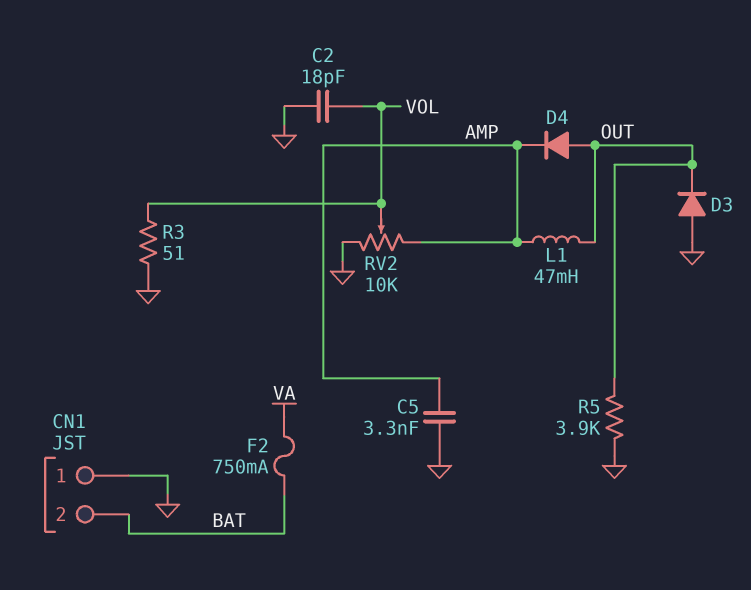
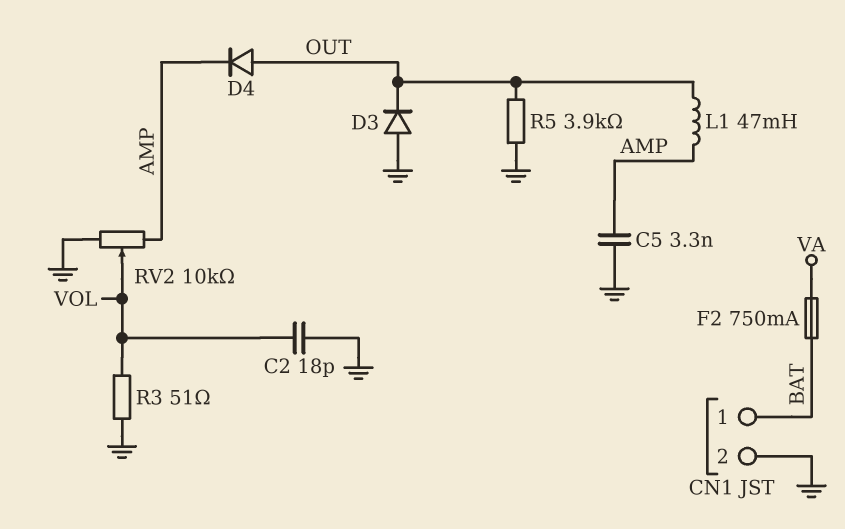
CN1 pin 1: GND -> BAT
CN1 pin 2: BAT -> GND

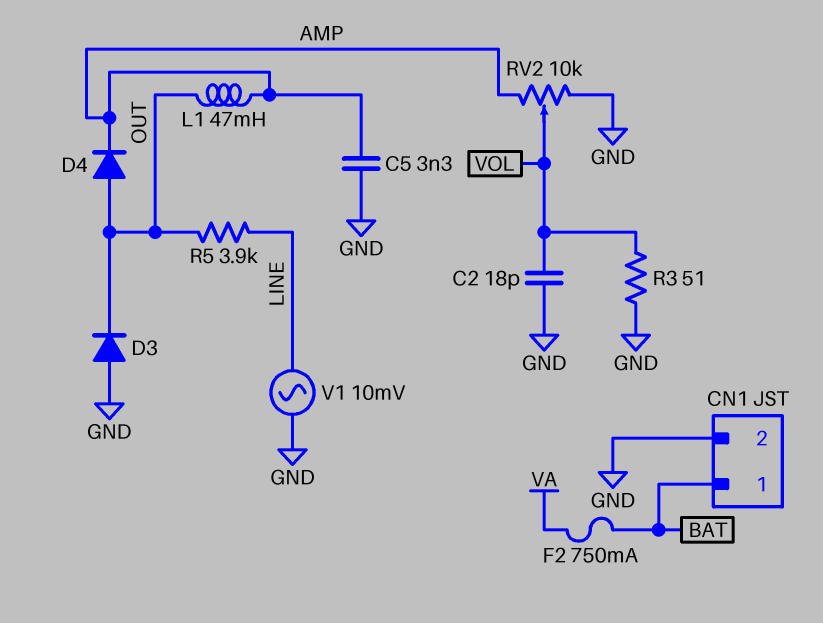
R5: 3.9k (GND, OUT) -> 3.9k (LINE, OUT)
V1: none -> AC 10mV (GND, LINE)

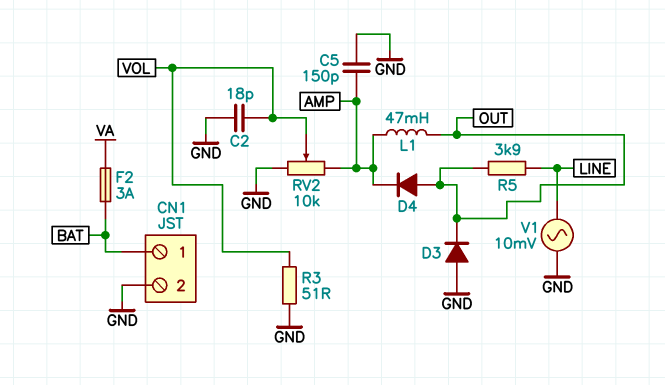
C5: 3.3nF (AMP, GND) -> 150pF (AMP, GND)
F2: 750mA (BAT, VA) -> 3A (BAT, VA)

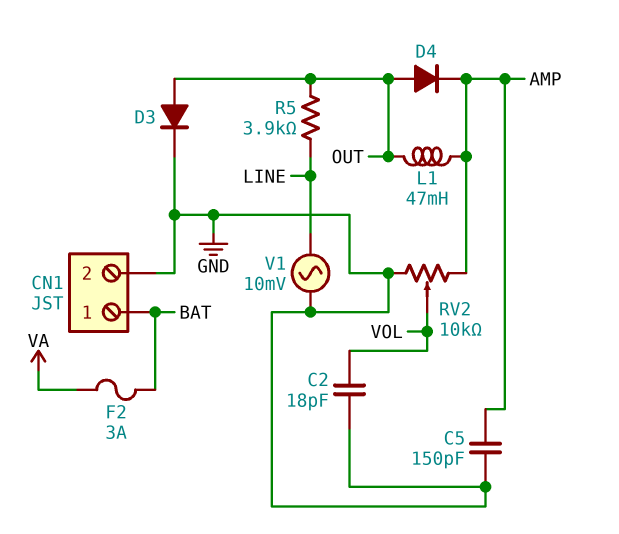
D3: diode (A GND, K OUT) -> diode (A OUT, K GND)
R3: 51 (GND, VOL) -> none

